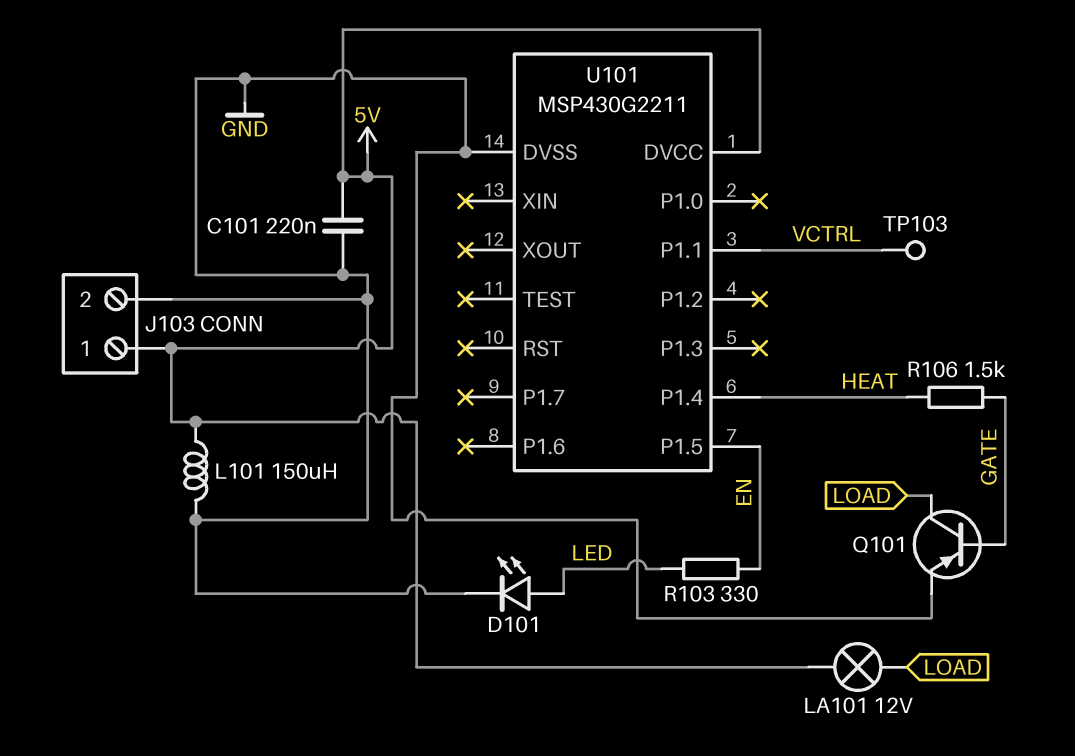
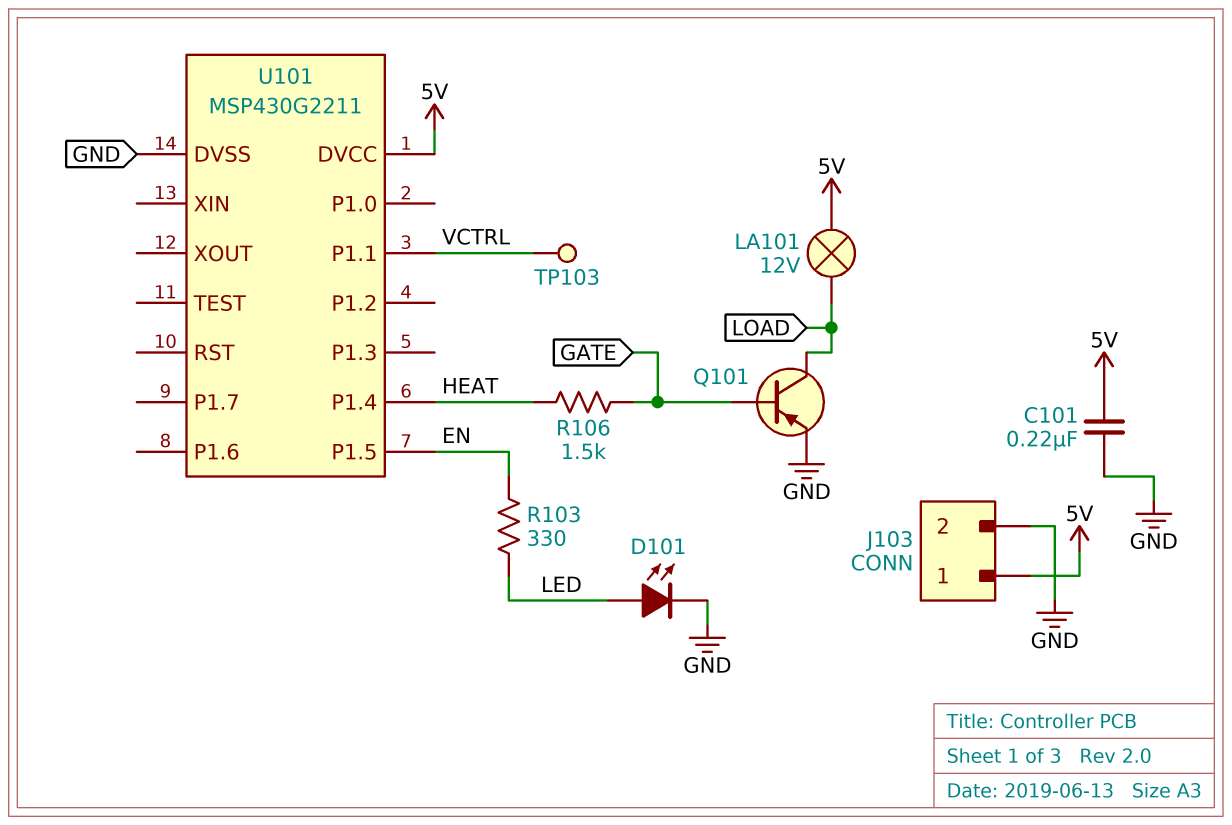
L101: 150uH (5V, GND) -> none

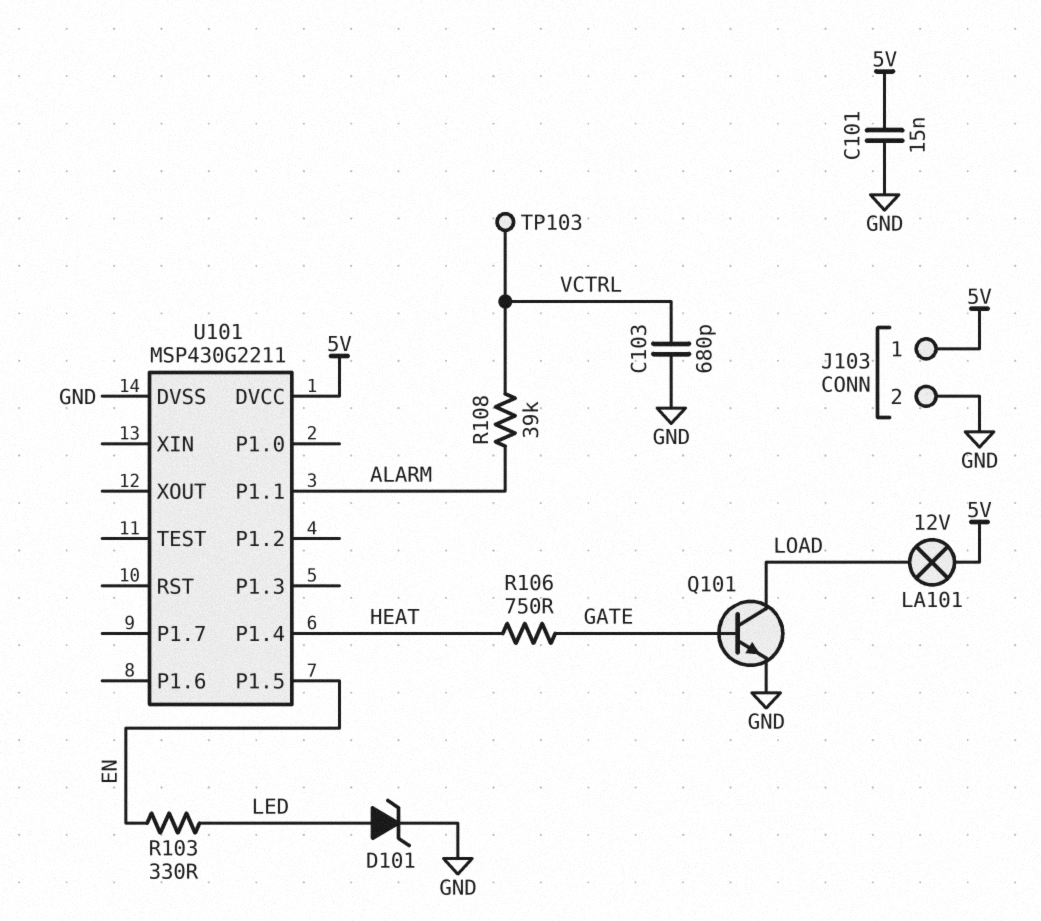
C101: 220nF (5V, GND) -> 15nF (5V, GND)
C103: none -> 680pF (GND, VCTRL)
D101: LED (A LED, K GND) -> zener (A LED, K GND)
Q101: PNP (B GATE, C LOAD, E GND) -> NPN (B GATE, C LOAD, E GND)
R106: 1.5k (GATE, HEAT) -> 750 (GATE, HEAT)
R108: none -> 39k (ALARM, VCTRL)
U101 pin P1.1: VCTRL -> ALARM

